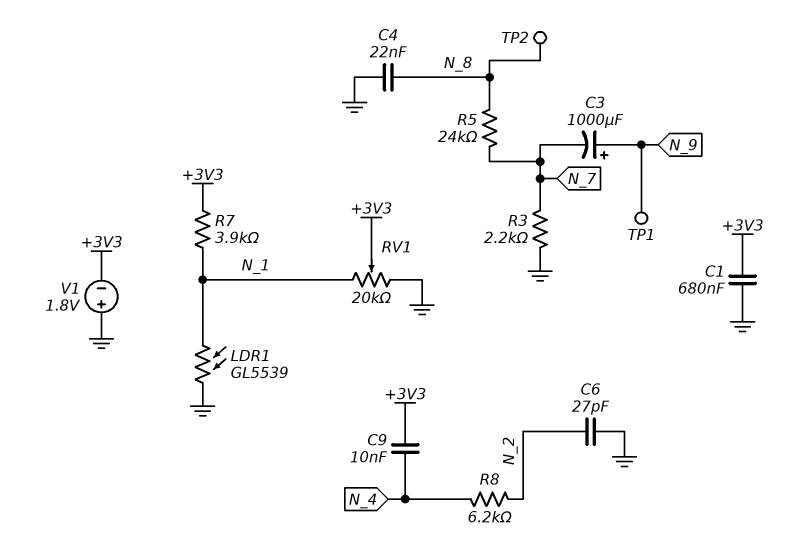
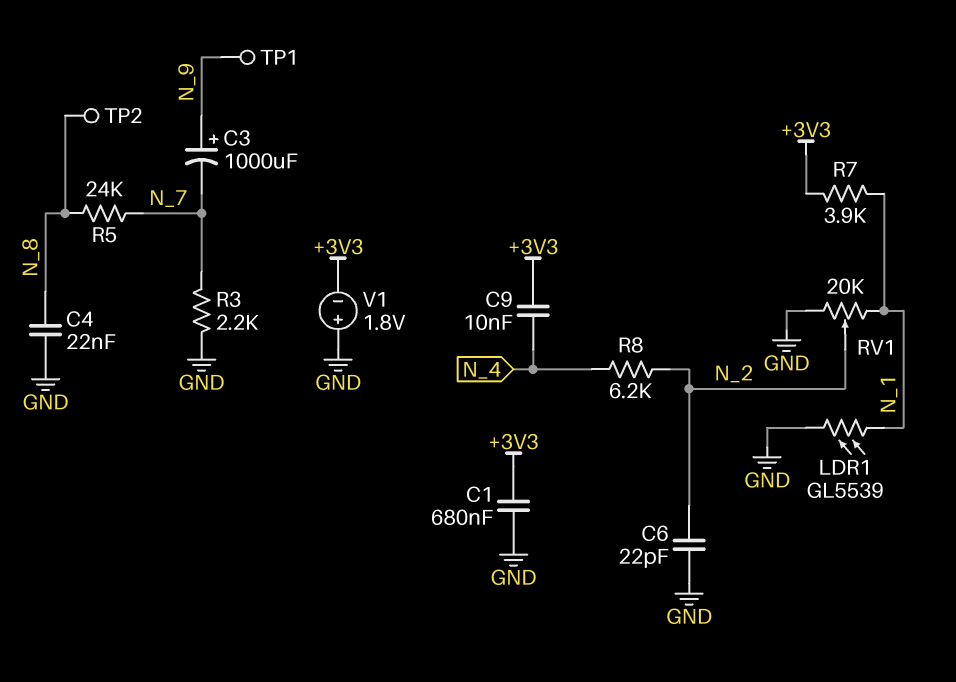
C6: 27pF (GND, N_2) -> 22pF (GND, N_2)
RV1: 20k (GND, N_1, wiper +3V3) -> 20k (GND, N_1, wiper N_2)

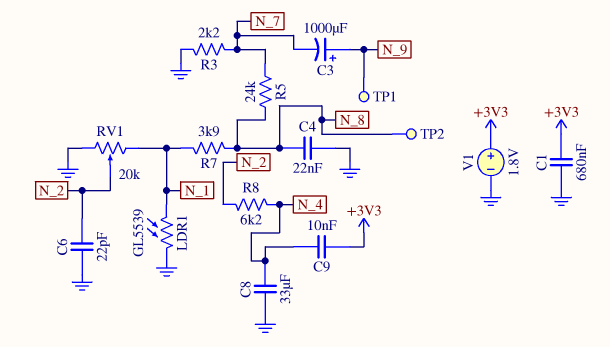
C8: none -> 33uF (GND, N_4)
R7: 3.9k (+3V3, N_1) -> 3.9k (N_1, N_8)
V1: 1.8V (plus GND, minus +3V3) -> 1.8V (plus +3V3, minus GND)

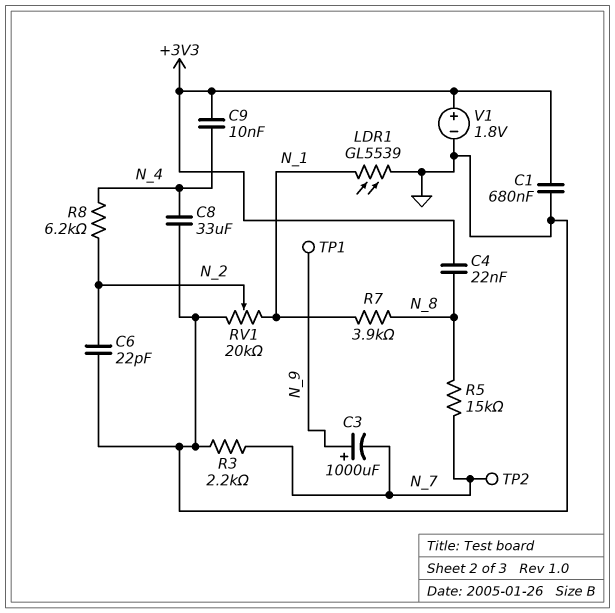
C4: 22nF (GND, N_8) -> 22nF (+3V3, N_8)
R5: 24k (N_7, N_8) -> 15k (N_7, N_8)
TP2: test point (N_8) -> test point (N_7)

